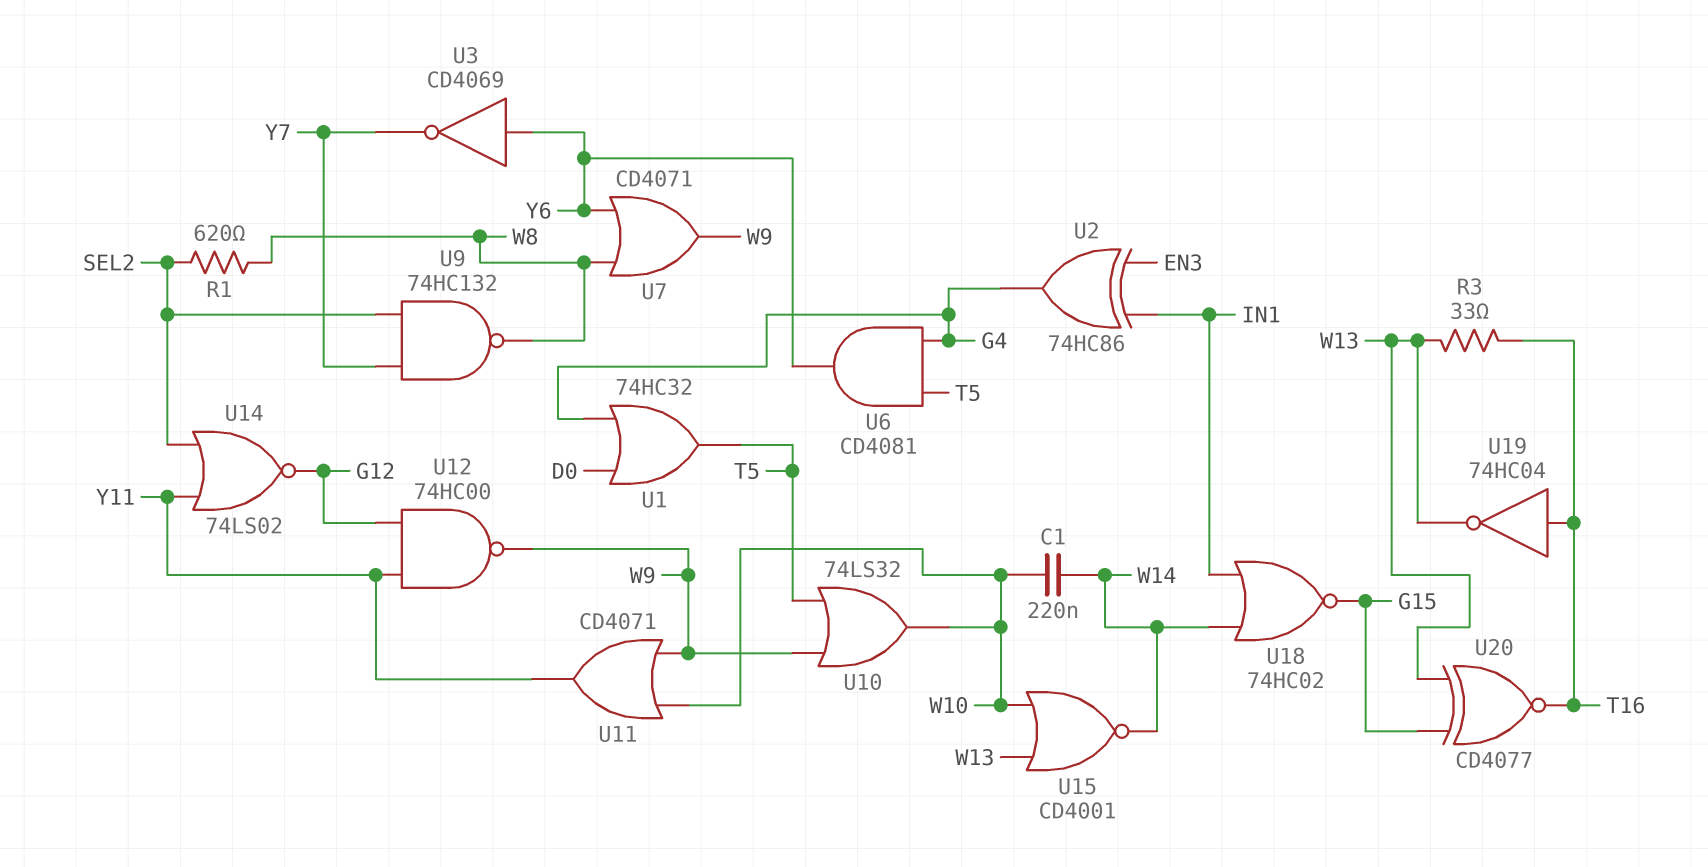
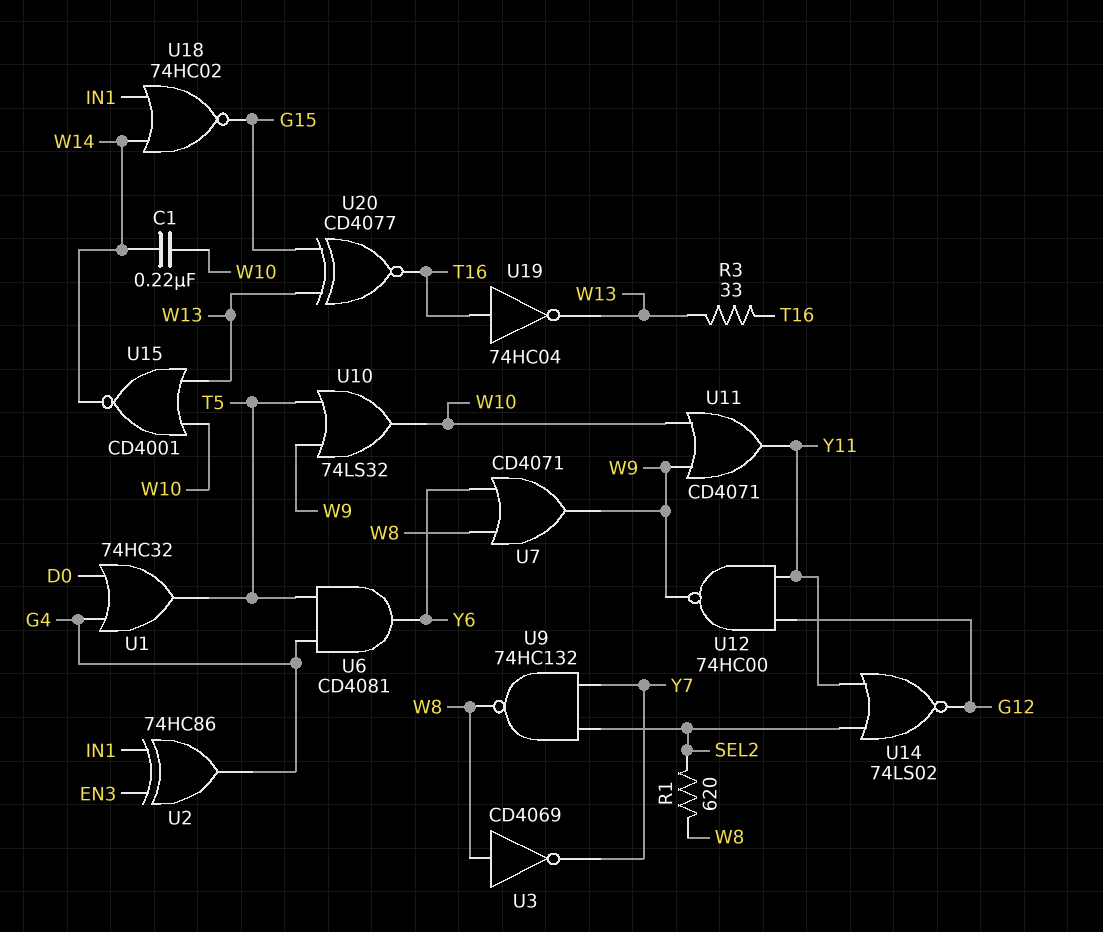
U3: NOT CD4069 (in Y6, out Y7) -> NOT CD4069 (in W8, out Y7)

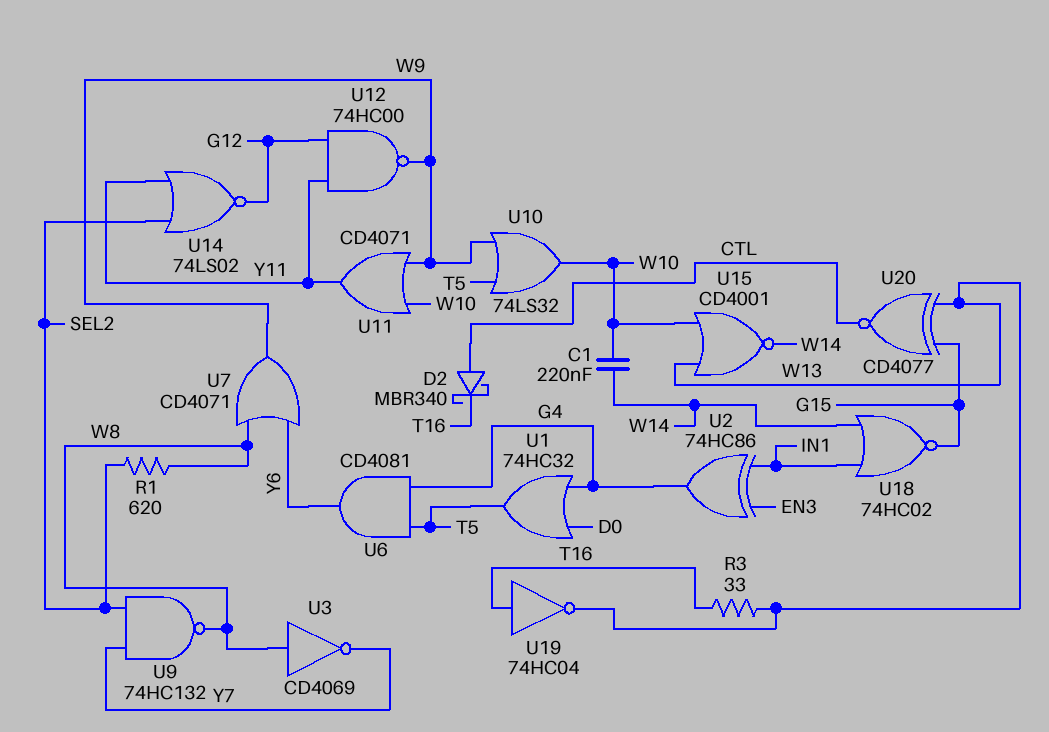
D2: none -> schottky MBR340 (A CTL, K T16)
U20: XNOR CD4077 (in G15, in W13, out T16) -> XNOR CD4077 (in G15, in W13, out CTL)

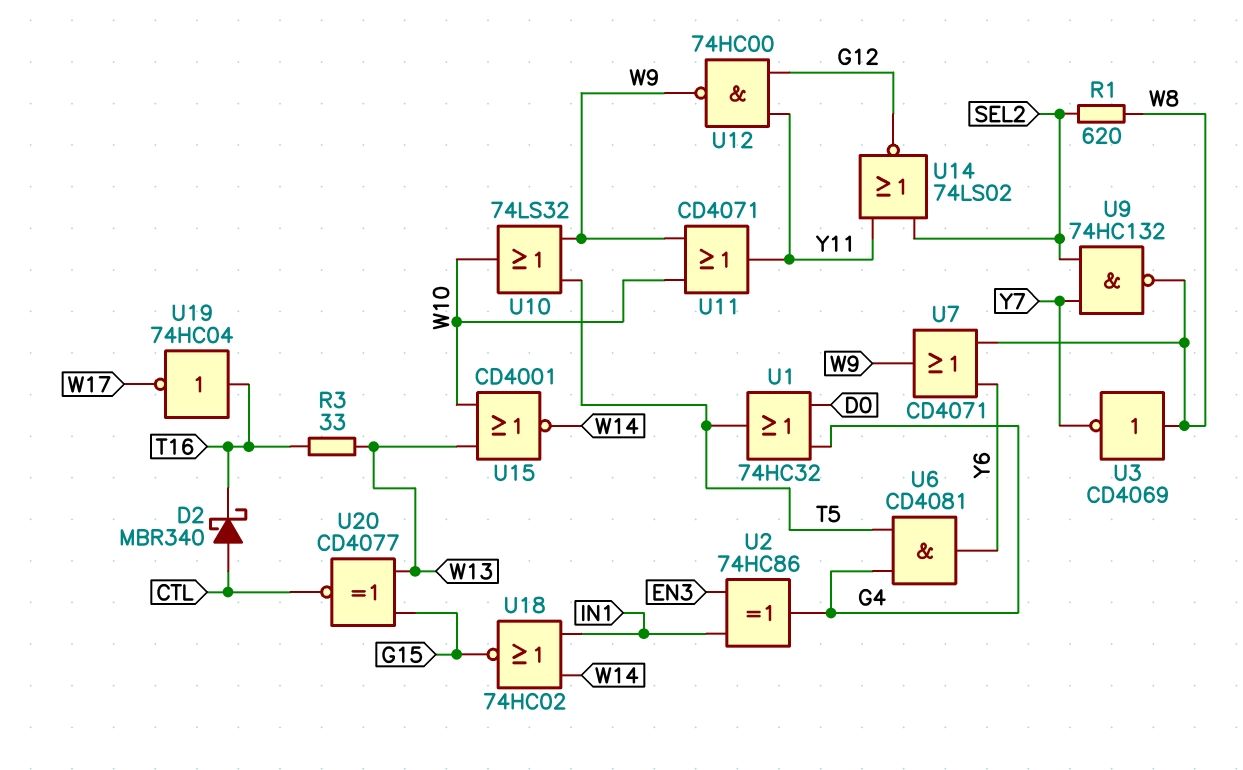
C1: 220nF (W10, W14) -> none
U19: NOT 74HC04 (in T16, out W13) -> NOT 74HC04 (in T16, out W17)

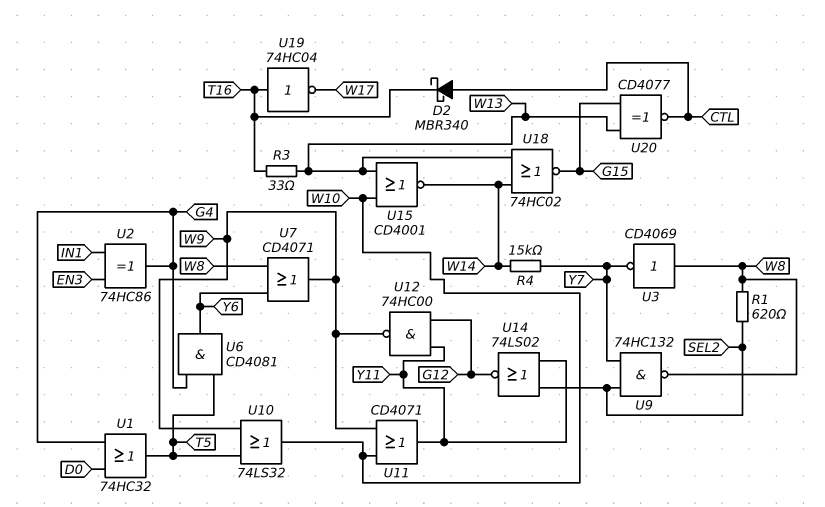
R4: none -> 15k (W14, Y7)
U18: NOR 74HC02 (in IN1, in W14, out G15) -> NOR 74HC02 (in W13, in W14, out G15)

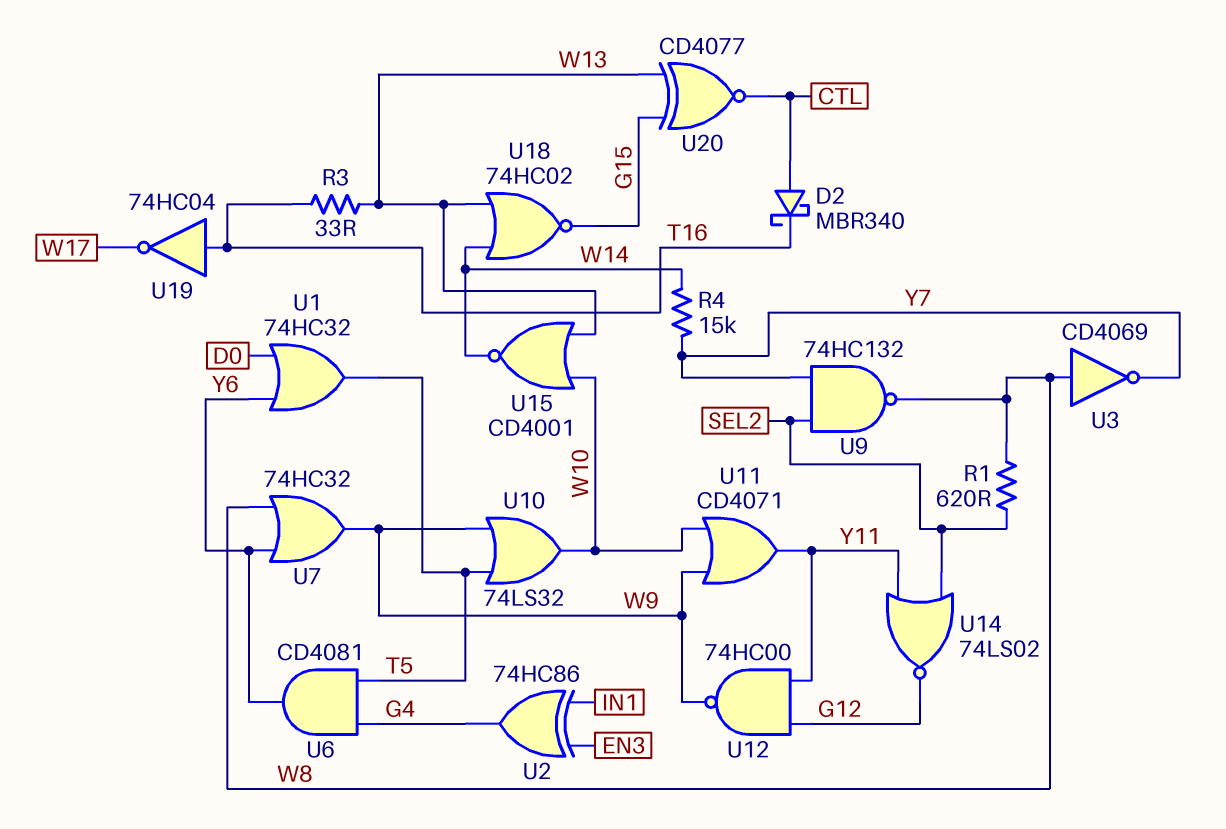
U1: OR 74HC32 (in D0, in G4, out T5) -> OR 74HC32 (in D0, in Y6, out T5)
U7: OR CD4071 (in W8, in Y6, out W9) -> OR 74HC32 (in W8, in Y6, out W9)

